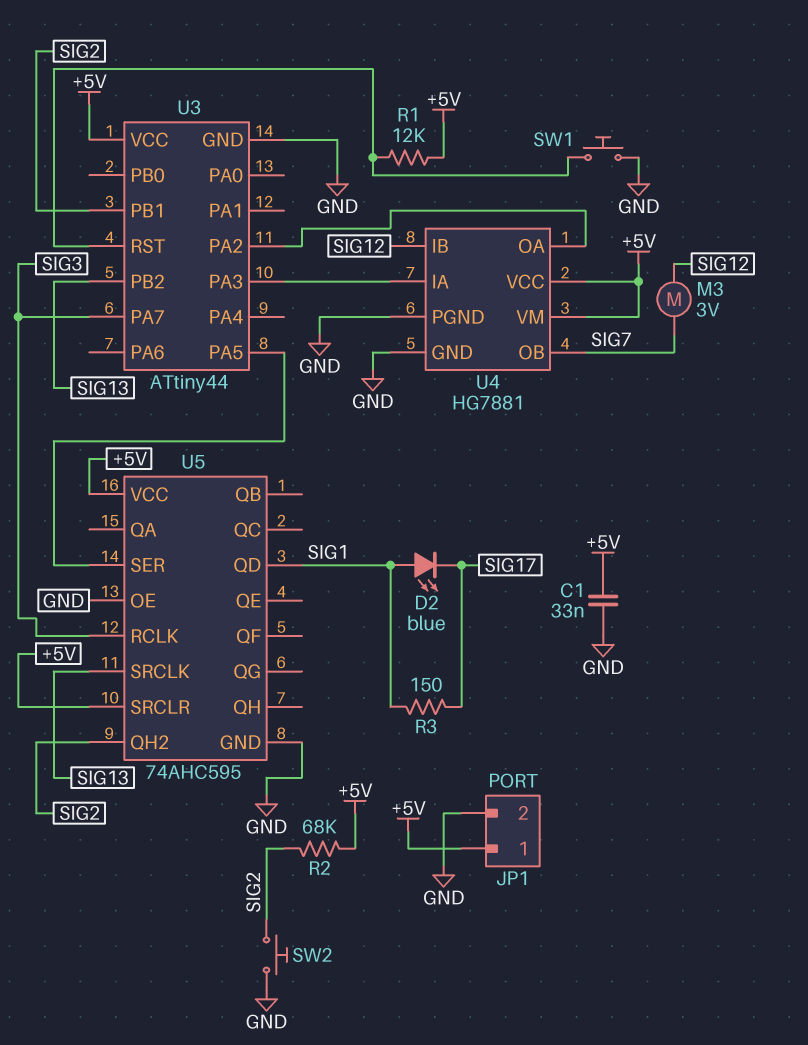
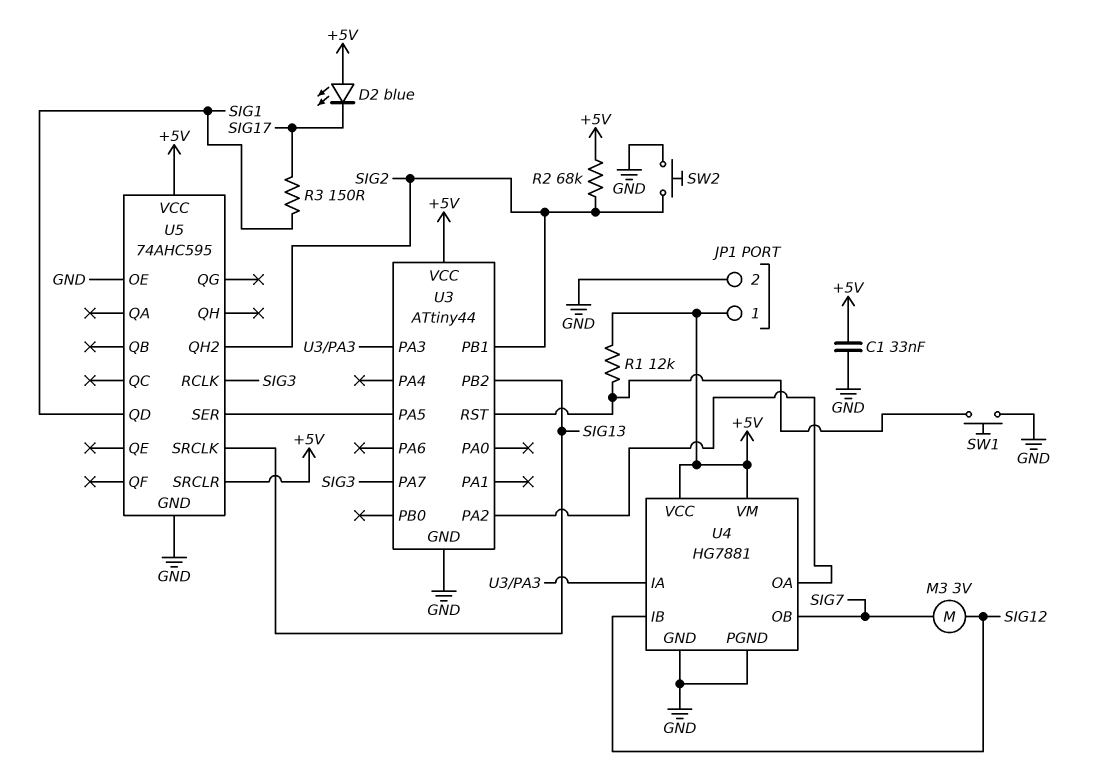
D2: LED blue (A SIG1, K SIG17) -> LED blue (A +5V, K SIG17)

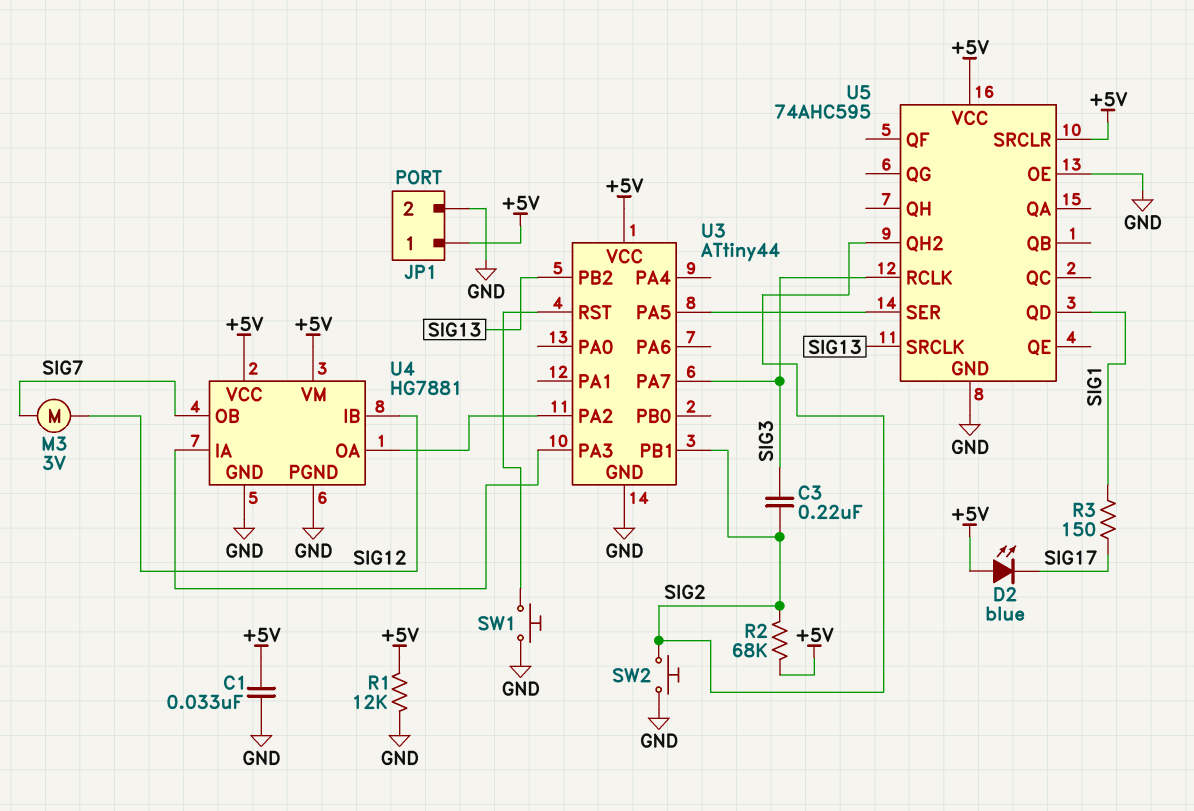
C3: none -> 220nF (SIG2, SIG3)
R1: 12k (+5V, U3/RST) -> 12k (+5V, GND)

